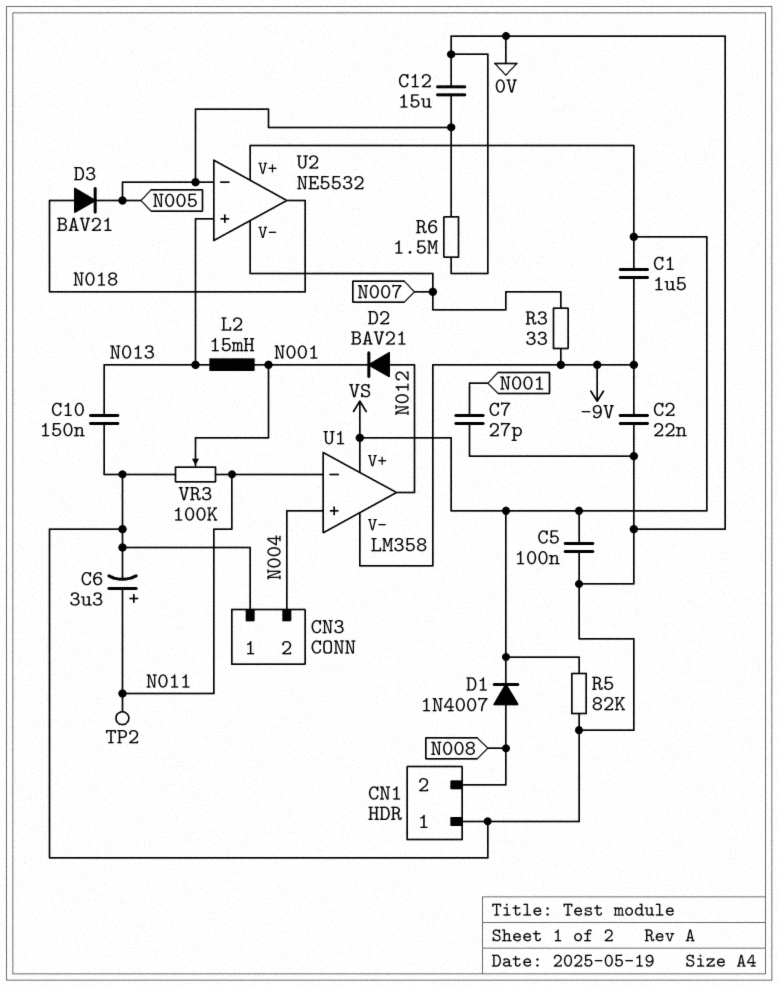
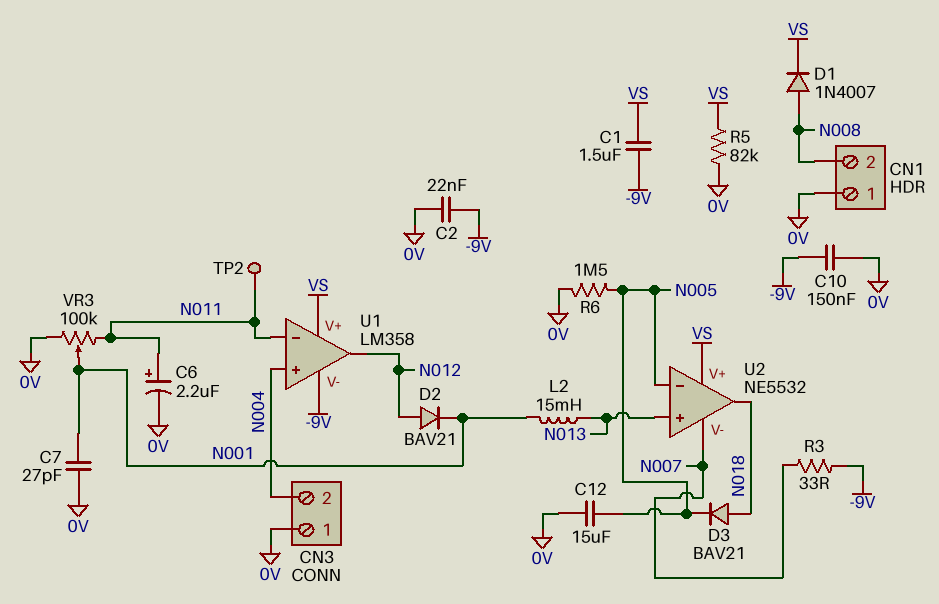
C5: 100nF (0V, VS) -> none
C6: 3.3uF (plus N011, minus 0V) -> 2.2uF (plus N011, minus 0V)
C10: 150nF (0V, N013) -> 150nF (-9V, 0V)

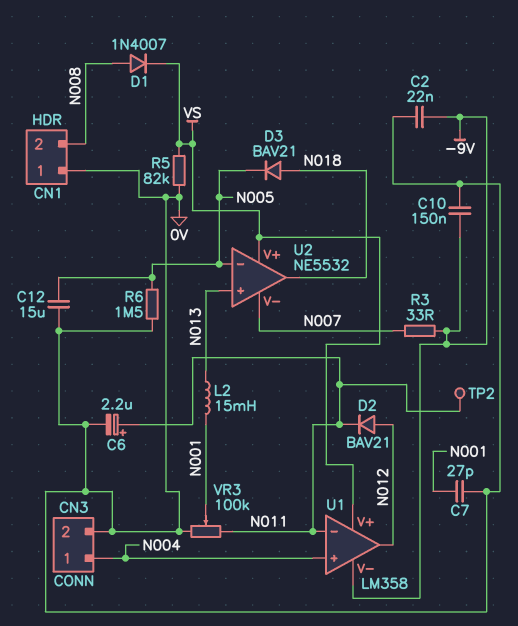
C1: 1.5uF (-9V, VS) -> none
CN3 pin 1: 0V -> N004
CN3 pin 2: N004 -> 0V
D2: diode BAV21 (A N012, K N001) -> diode BAV21 (A N012, K N011)

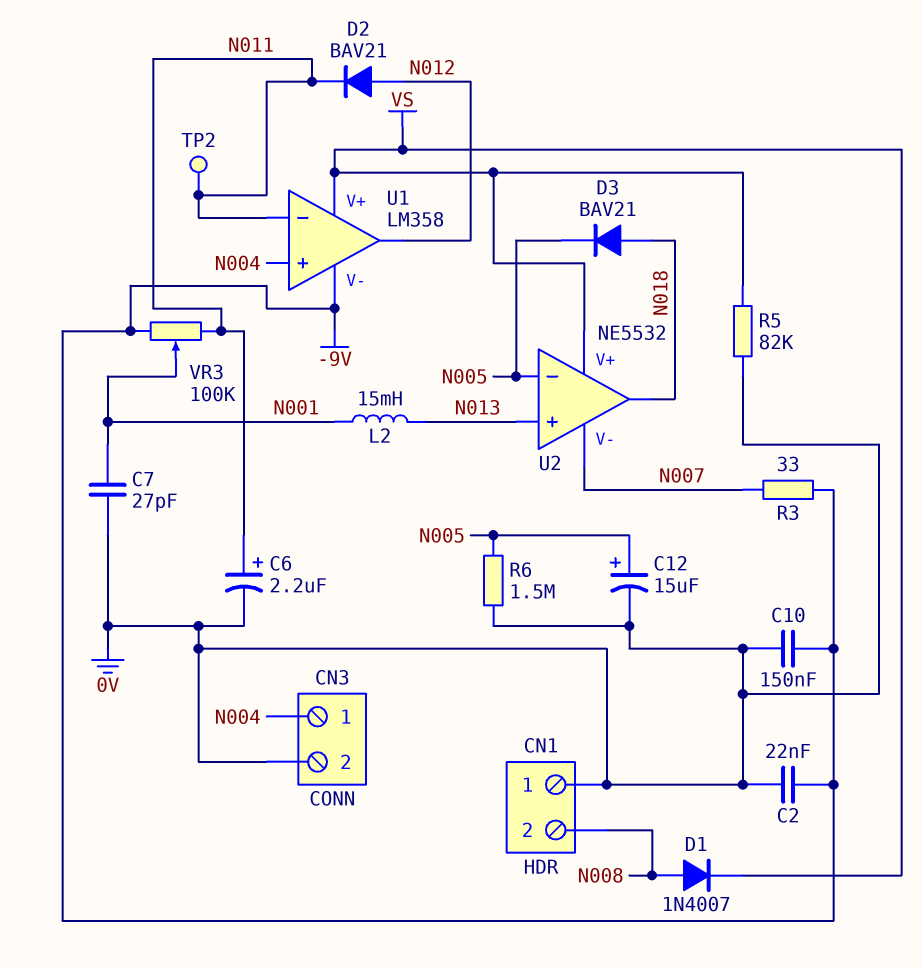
C12: 15uF (0V, N005) -> 15uF (plus N005, minus 0V)
VR3: 100k (0V, N011, wiper N001) -> 100k (-9V, N011, wiper N001)

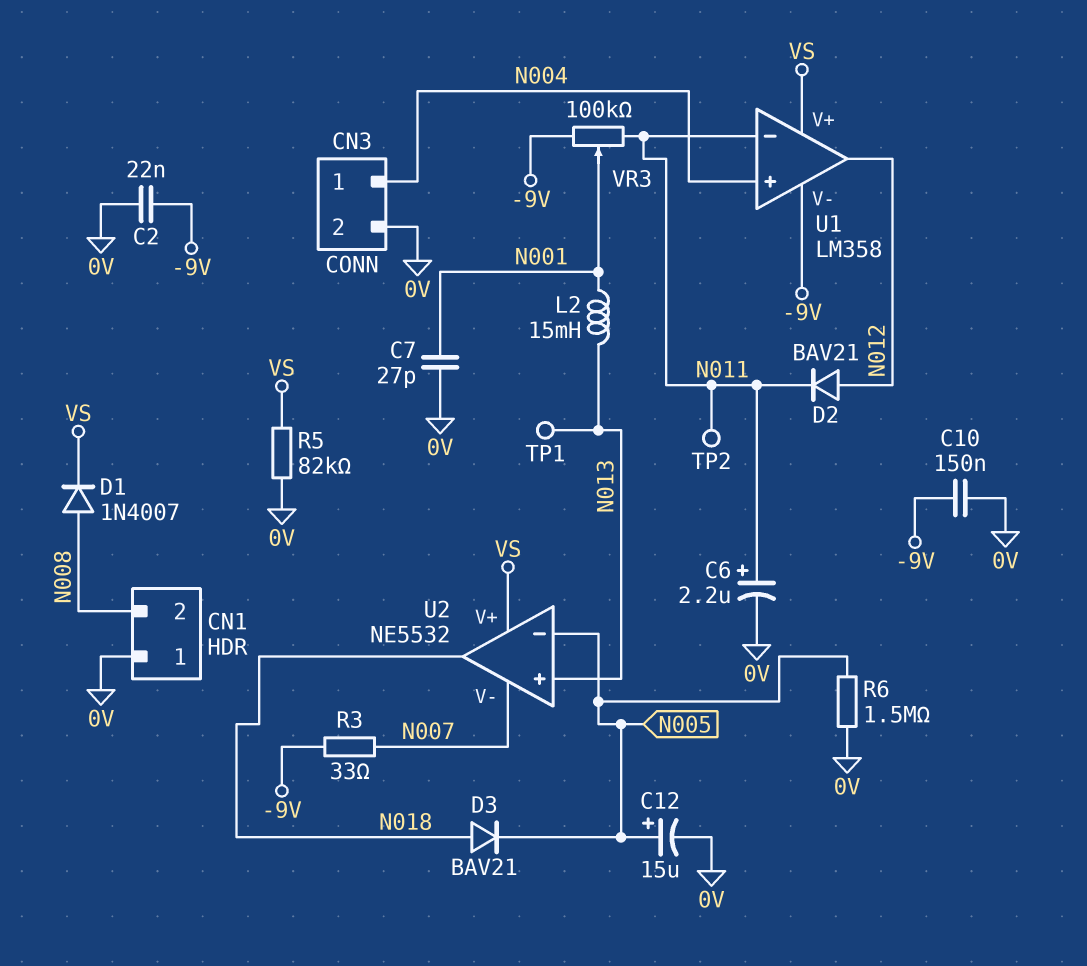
TP1: none -> test point (N013)

